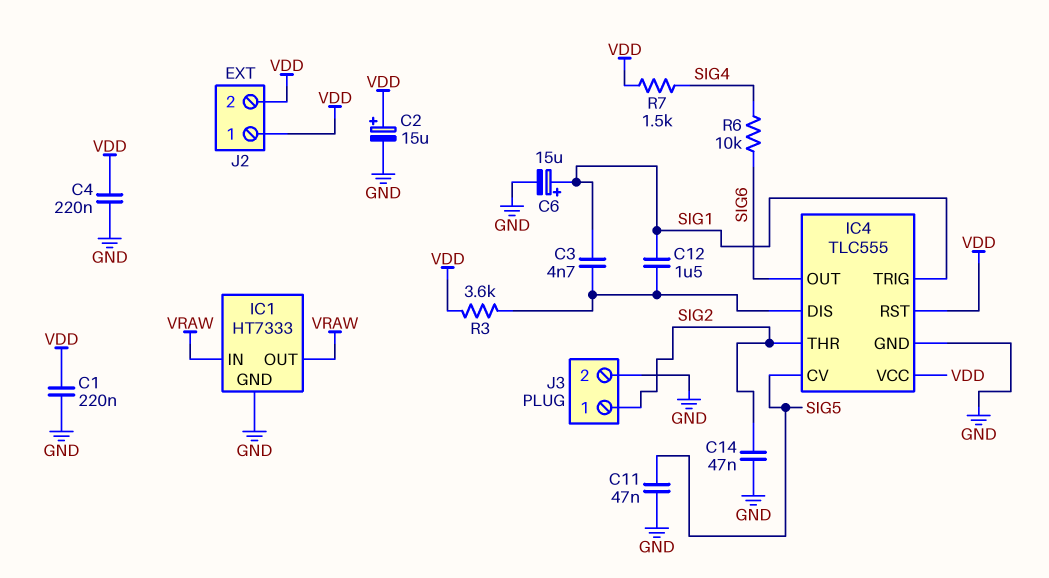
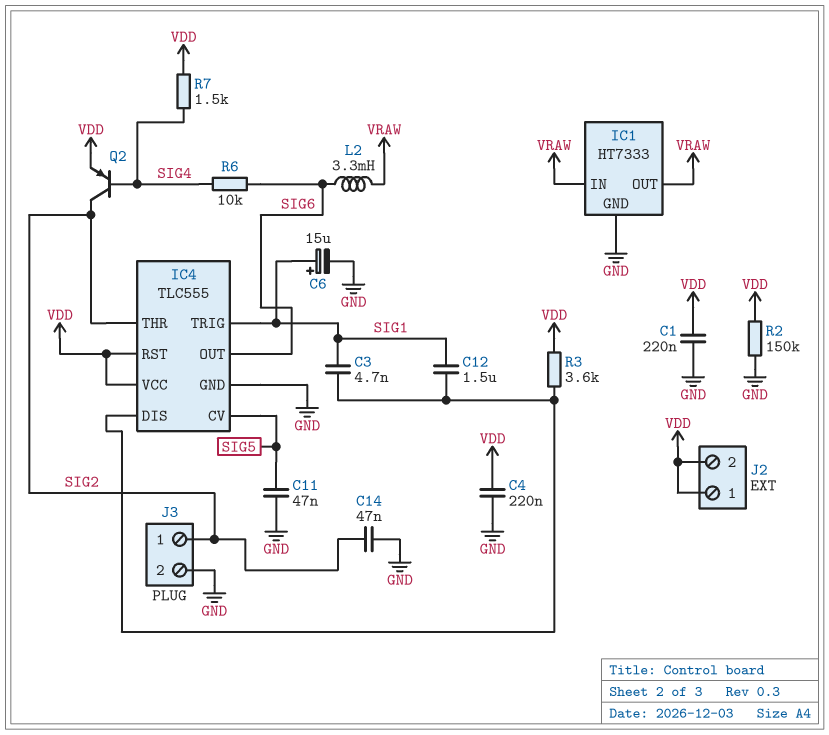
C2: 15uF (plus VDD, minus GND) -> none
L2: none -> 3.3mH (SIG6, VRAW)
Q2: none -> PNP (B SIG4, C SIG2, E VDD)
R2: none -> 150k (GND, VDD)

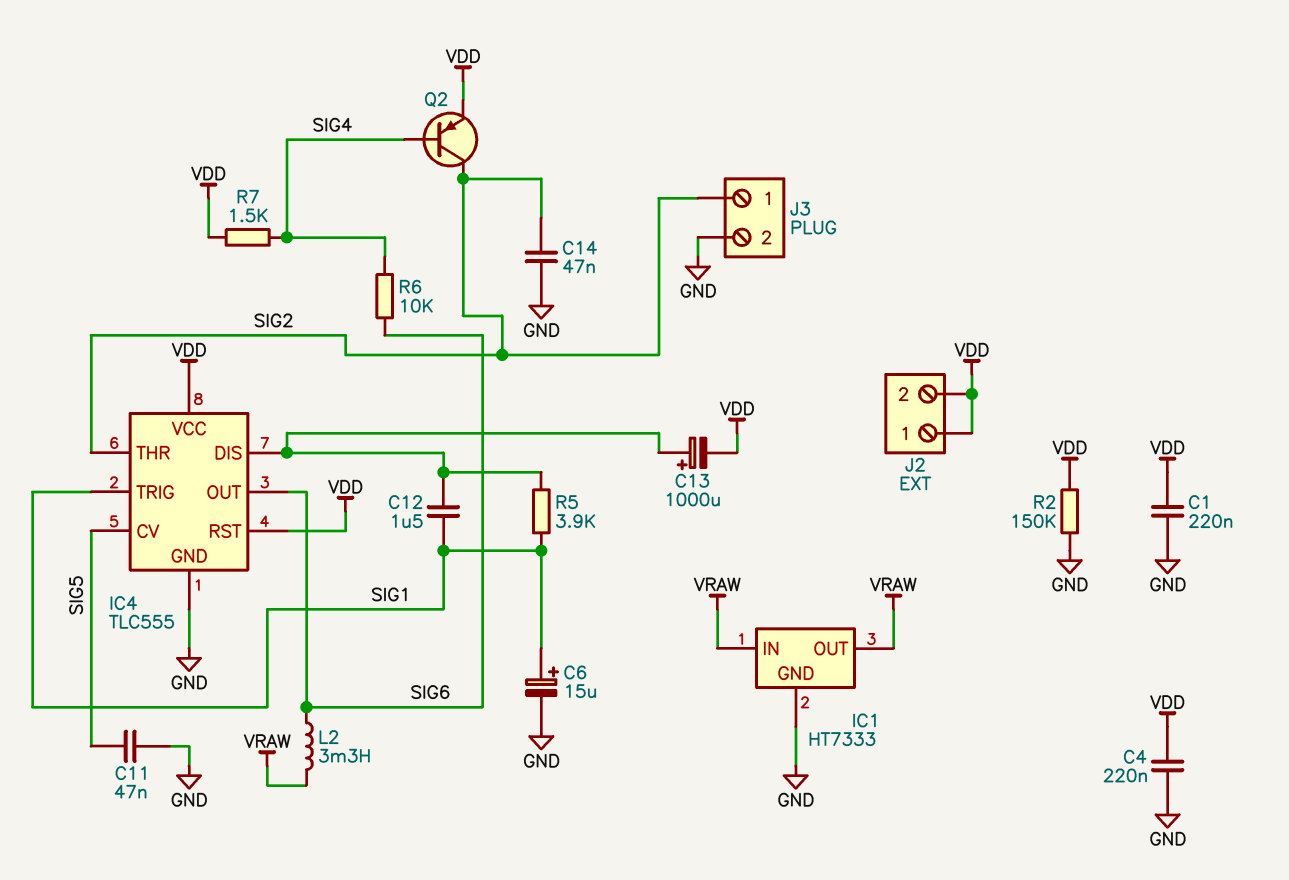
C3: 4.7nF (IC4/DIS, SIG1) -> none
C13: none -> 1000uF (plus IC4/DIS, minus VDD)
R3: 3.6k (IC4/DIS, VDD) -> none
R5: none -> 3.9k (IC4/DIS, SIG1)

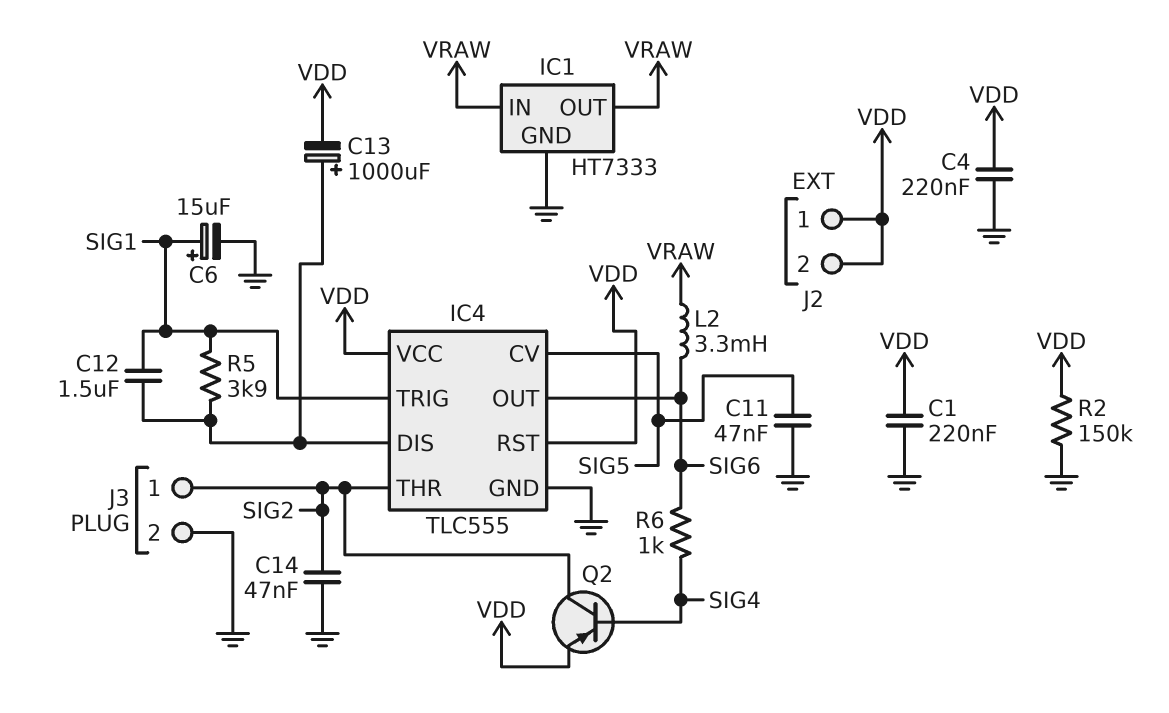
R6: 10k (SIG4, SIG6) -> 1k (SIG4, SIG6)
R7: 1.5k (SIG4, VDD) -> none

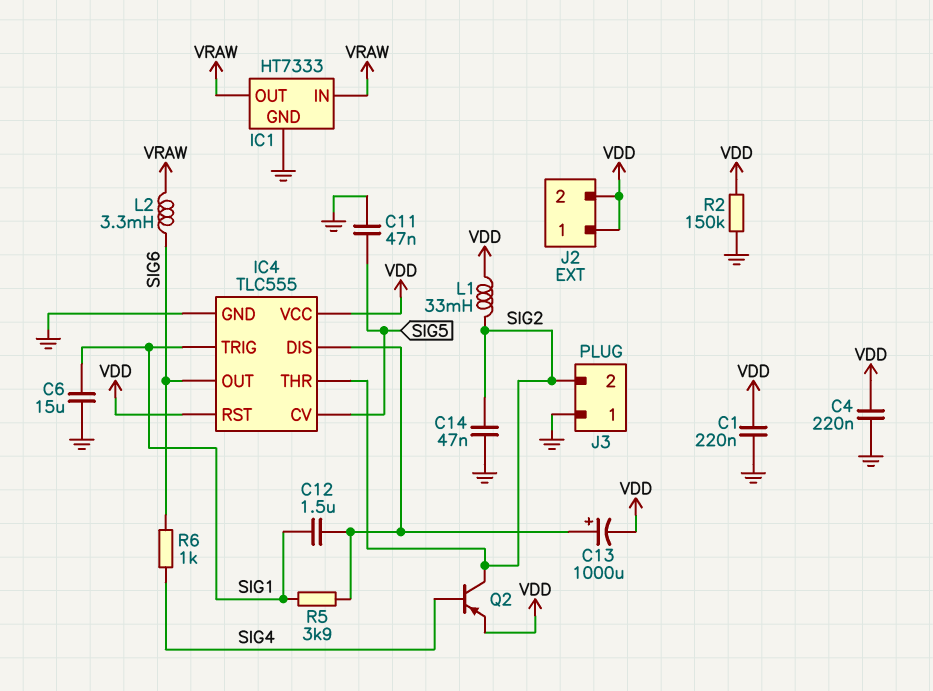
C6: 15uF (plus SIG1, minus GND) -> 15uF (GND, SIG1)
J3 pin 1: SIG2 -> GND
J3 pin 2: GND -> SIG2
L1: none -> 33mH (SIG2, VDD)

